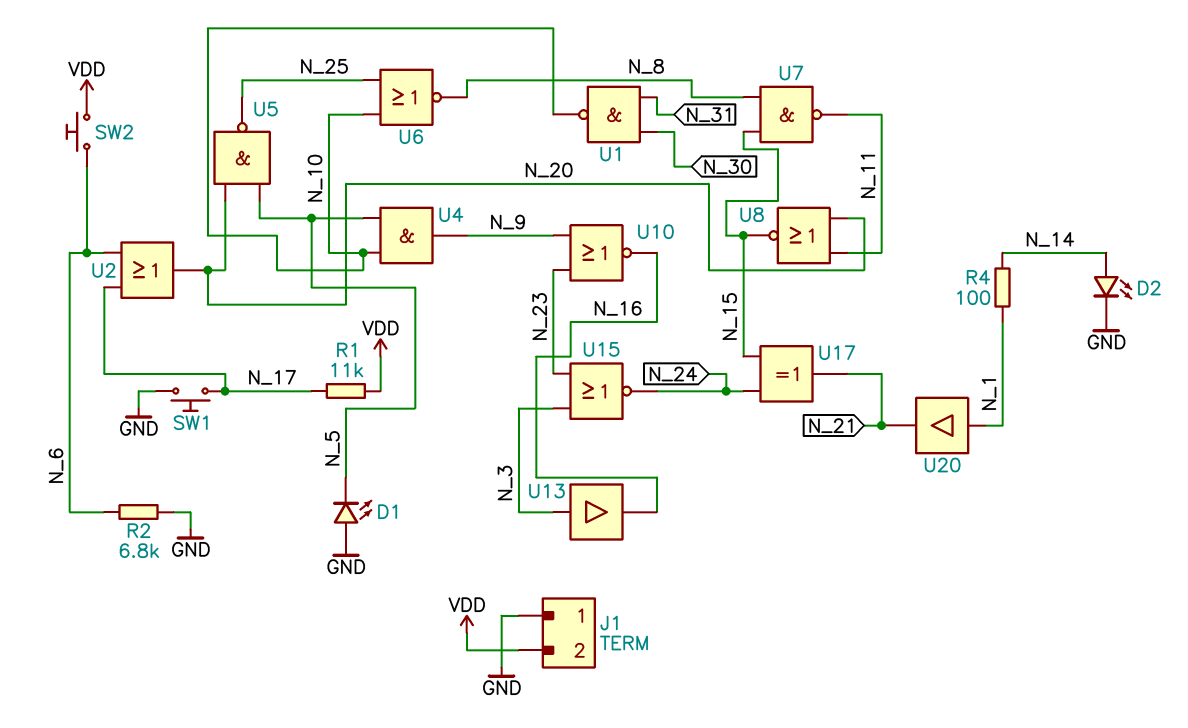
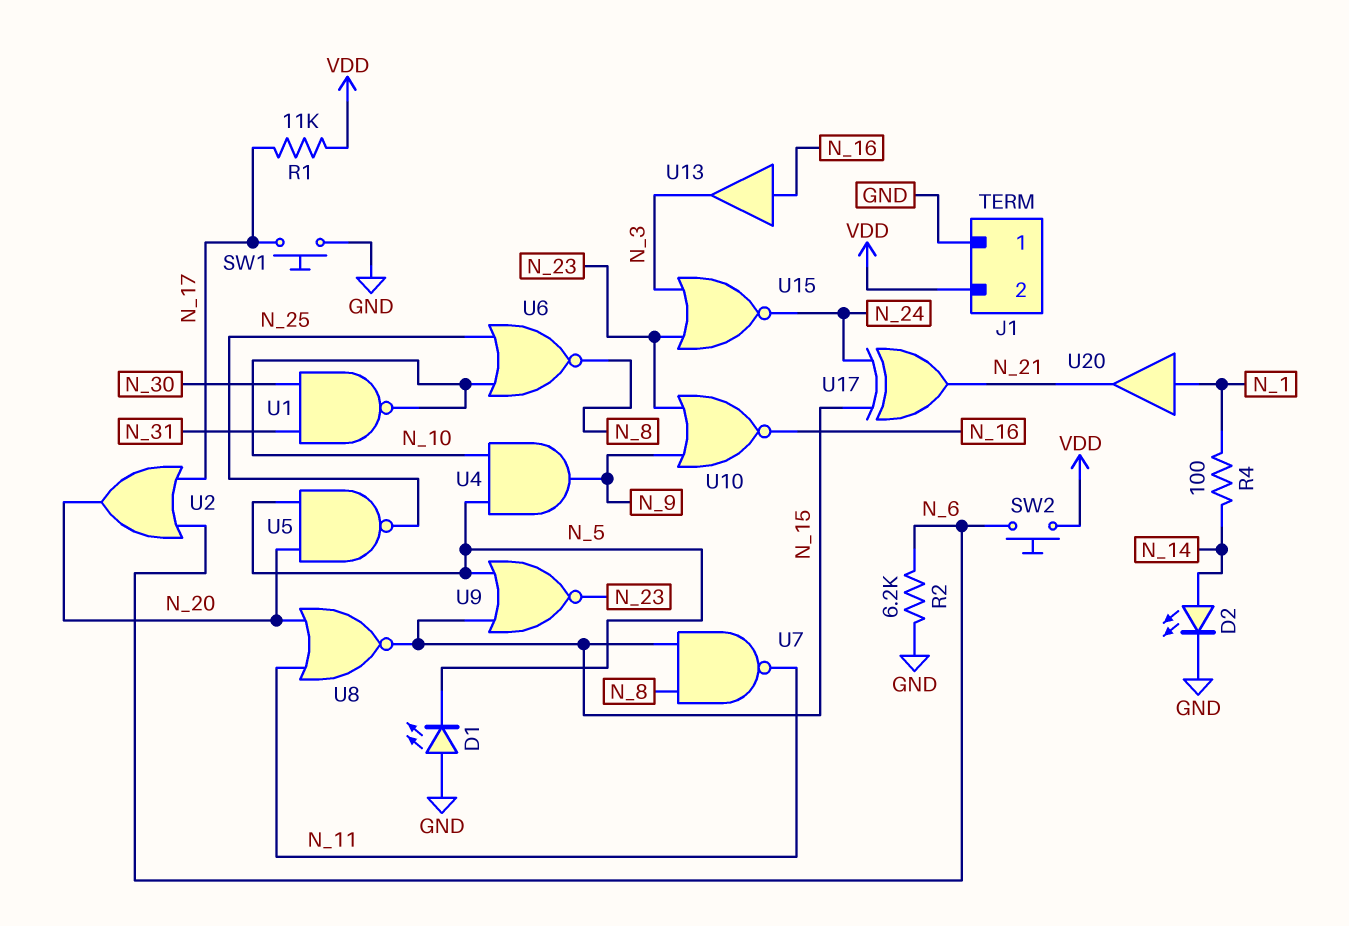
R2: 6.8k (GND, N_6) -> 6.2k (GND, N_6)
U9: none -> NOR (in N_5, in N_15, out N_23)
U13: buffer (in N_3, out N_16) -> buffer (in N_16, out N_3)

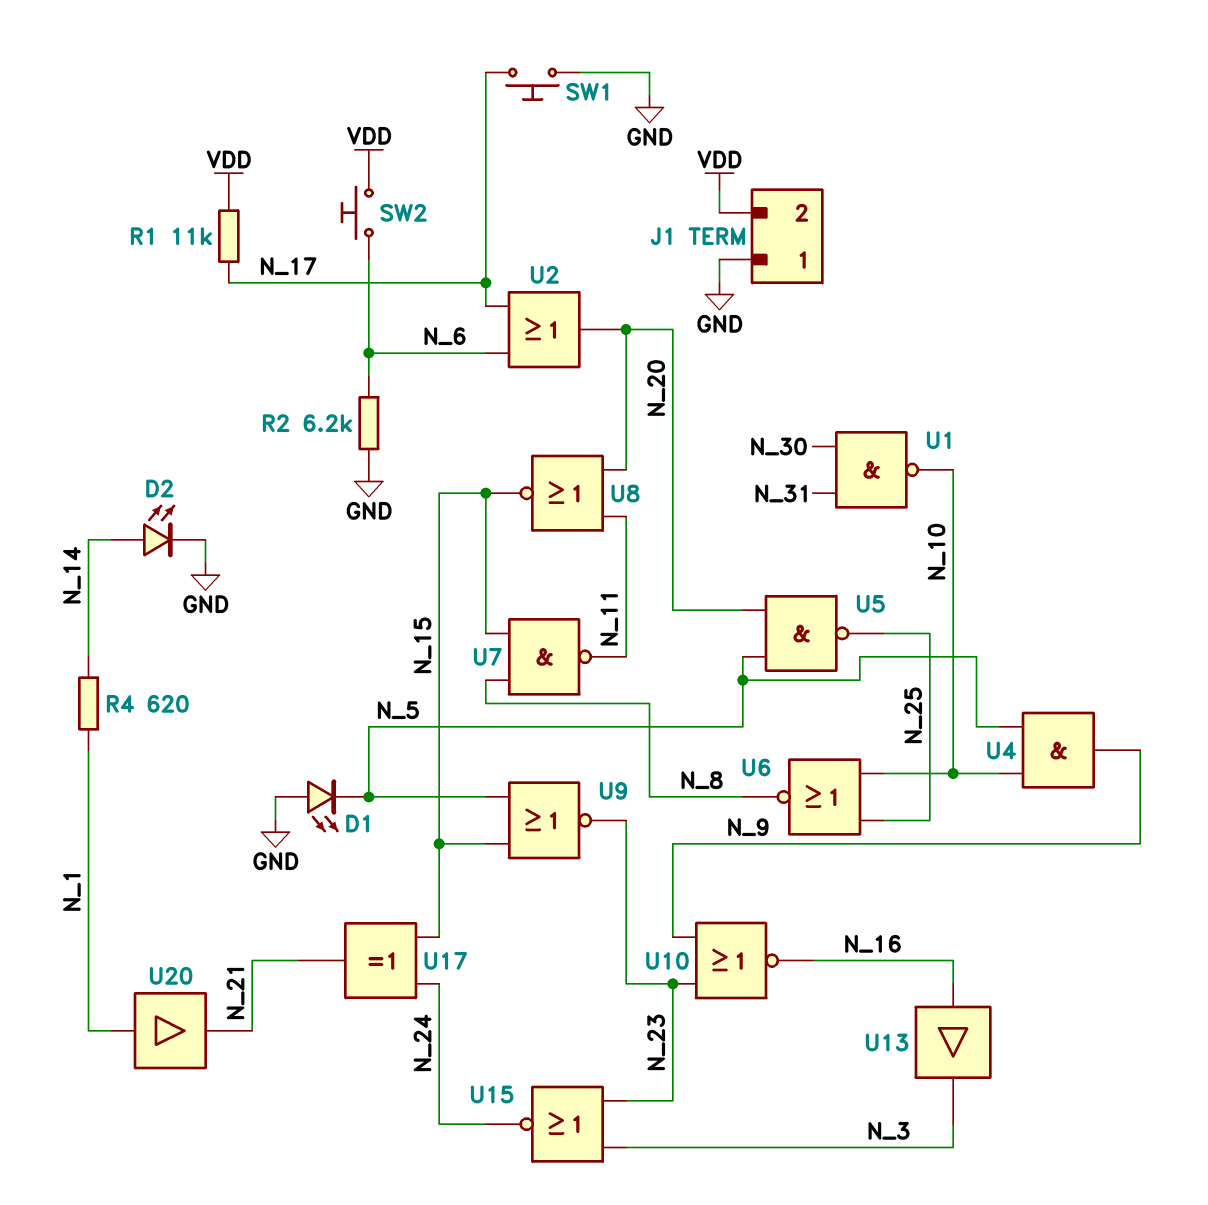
R4: 100 (N_1, N_14) -> 620 (N_1, N_14)

